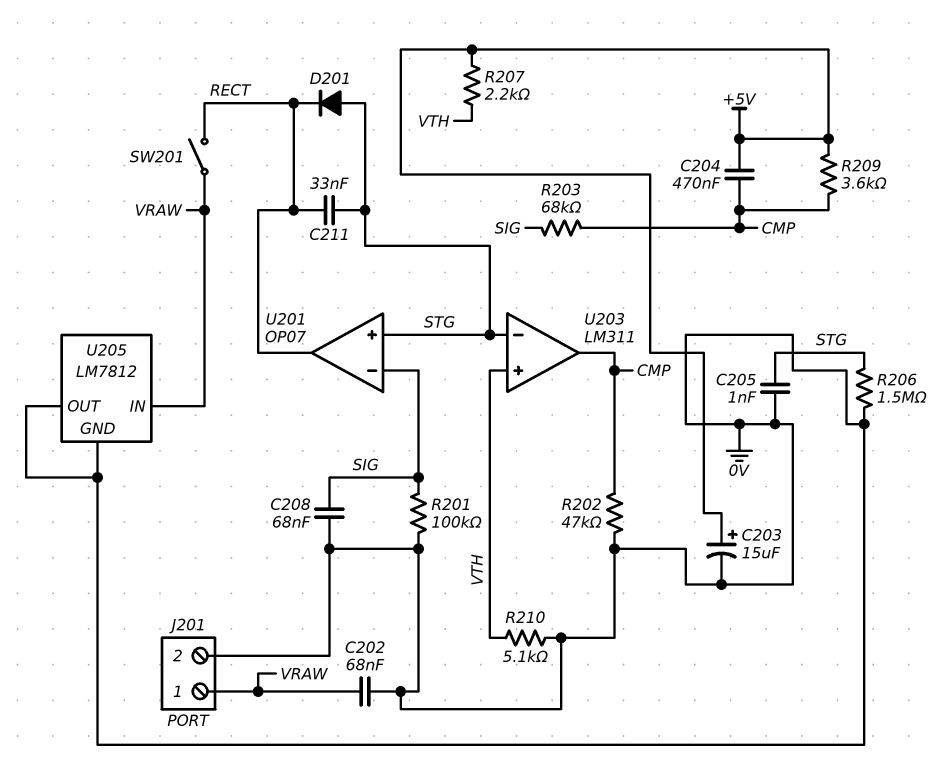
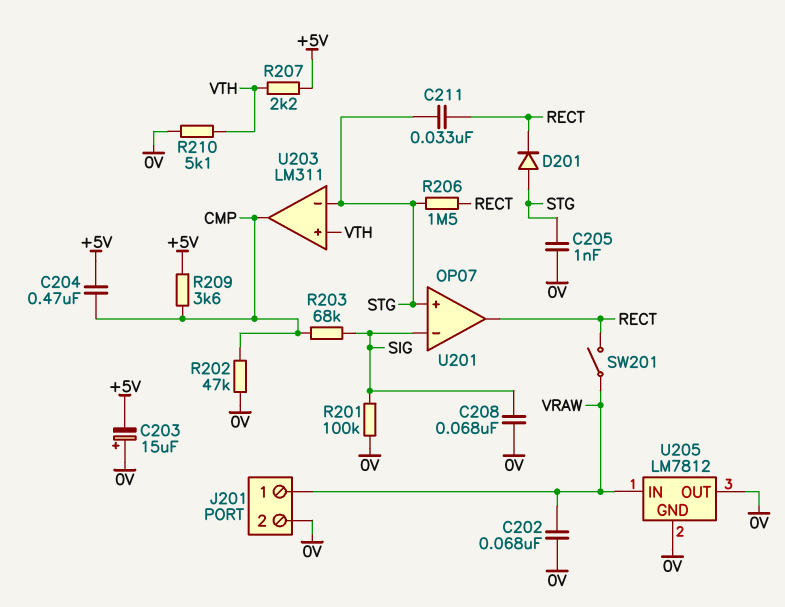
C203: 15uF (plus +5V, minus 0V) -> 15uF (plus 0V, minus +5V)
R206: 1.5M (0V, STG) -> 1.5M (RECT, STG)

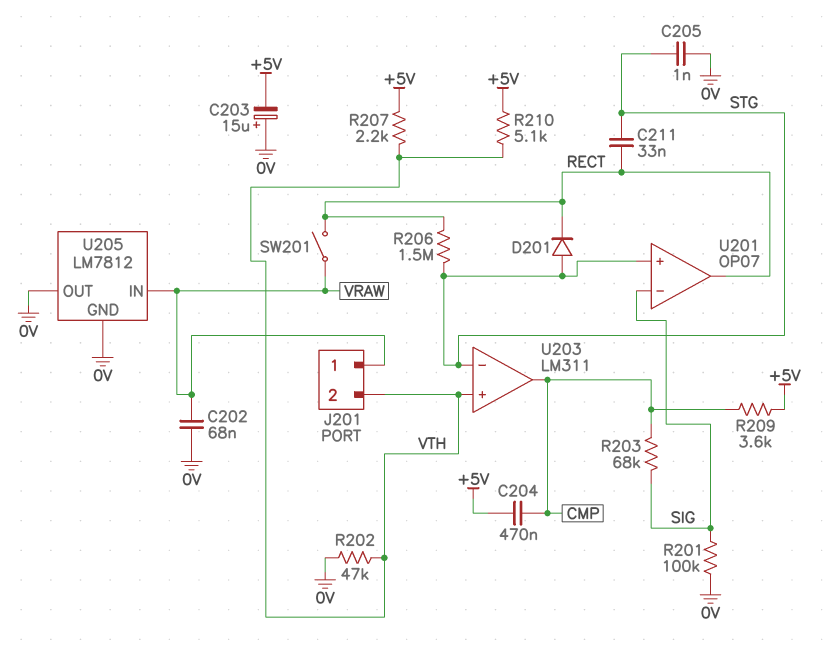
C208: 68nF (0V, SIG) -> none
J201 pin 2: 0V -> VTH
R202: 47k (0V, CMP) -> 47k (0V, VTH)
R210: 5.1k (0V, VTH) -> 5.1k (+5V, VTH)

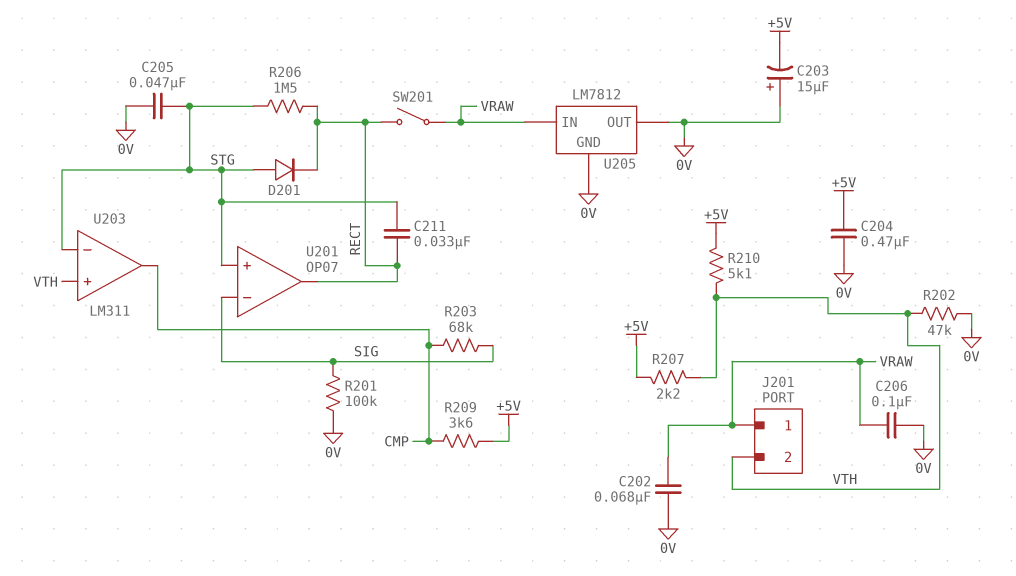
C204: 470nF (+5V, CMP) -> 470nF (+5V, 0V)
C205: 1nF (0V, STG) -> 47nF (0V, STG)
C206: none -> 100nF (0V, VRAW)

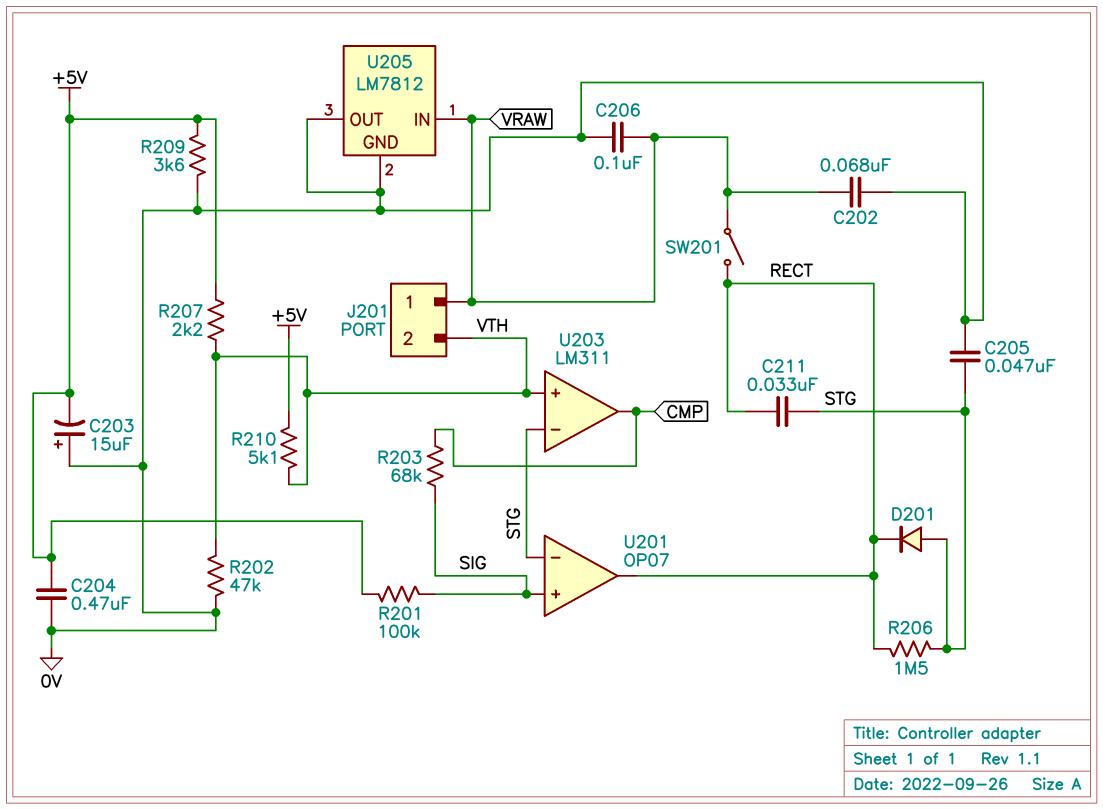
R201: 100k (0V, SIG) -> 100k (+5V, SIG)
R209: 3.6k (+5V, CMP) -> 3.6k (+5V, 0V)
U201 pin in+: STG -> SIG
U201 pin in-: SIG -> STG

